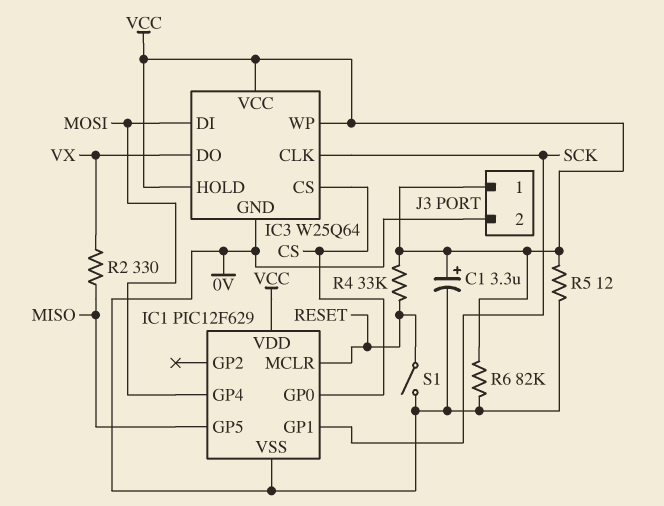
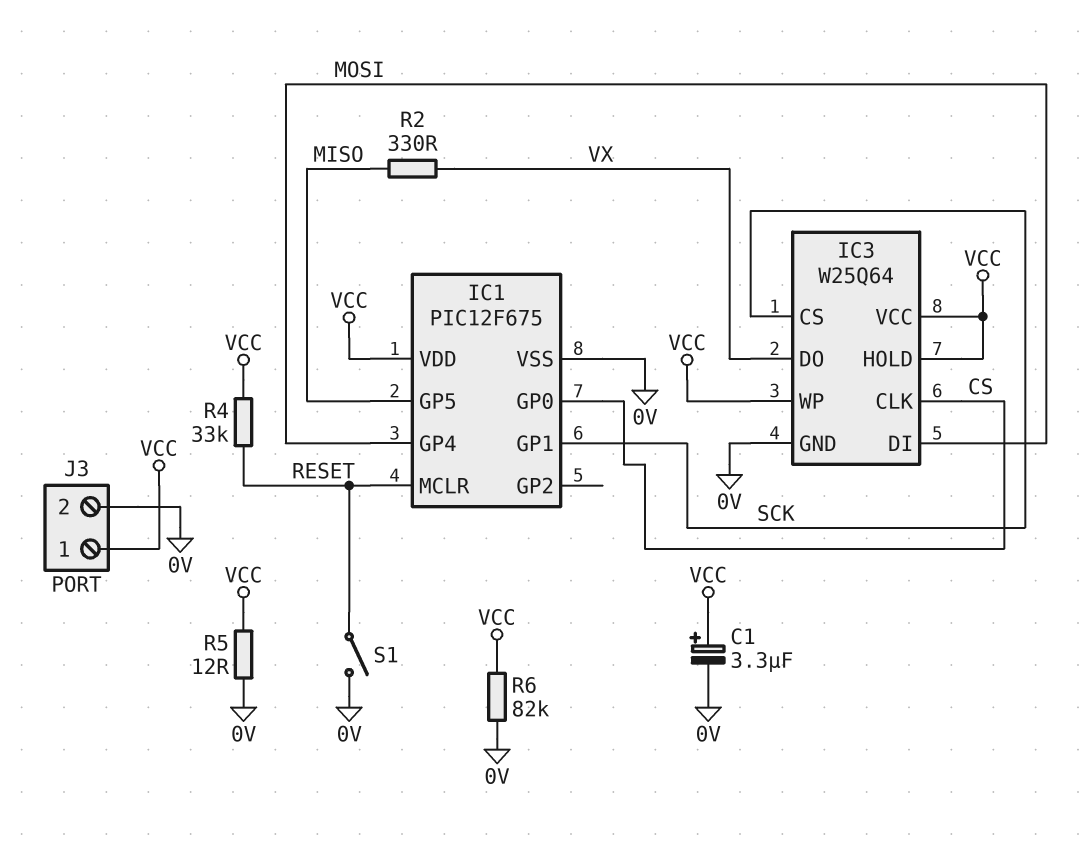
IC1: PIC12F629 -> PIC12F675
IC3 pin CLK: SCK -> CS
IC3 pin CS: CS -> SCK

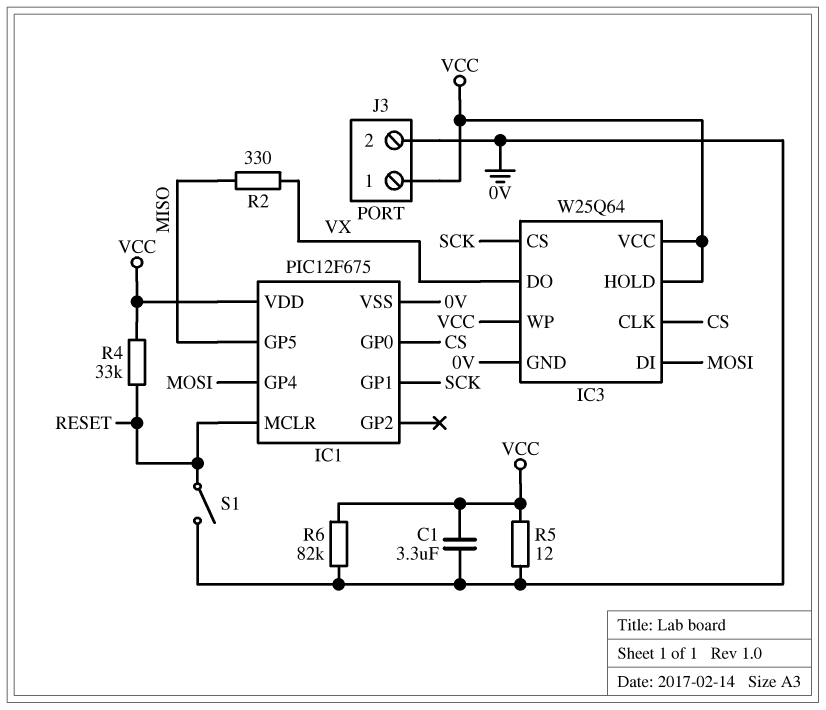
C1: 3.3uF (plus VCC, minus 0V) -> 3.3uF (0V, VCC)

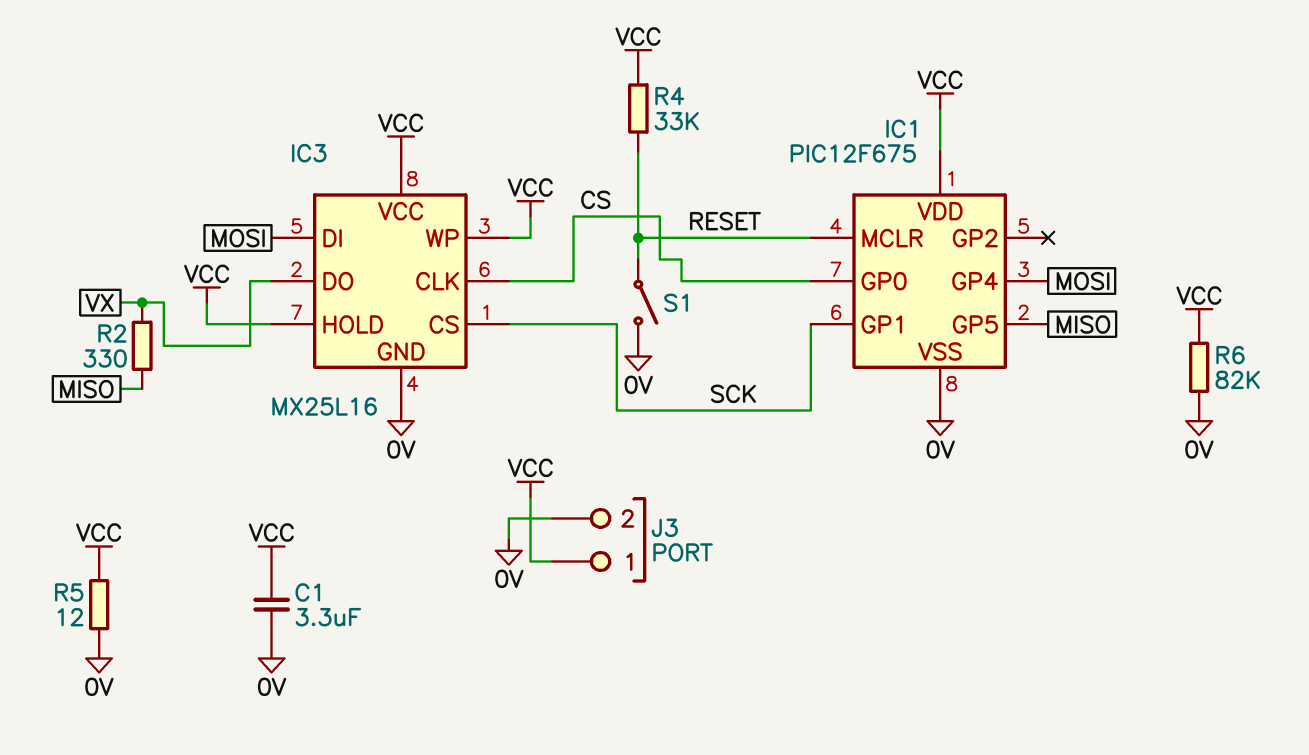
IC3: W25Q64 -> MX25L16

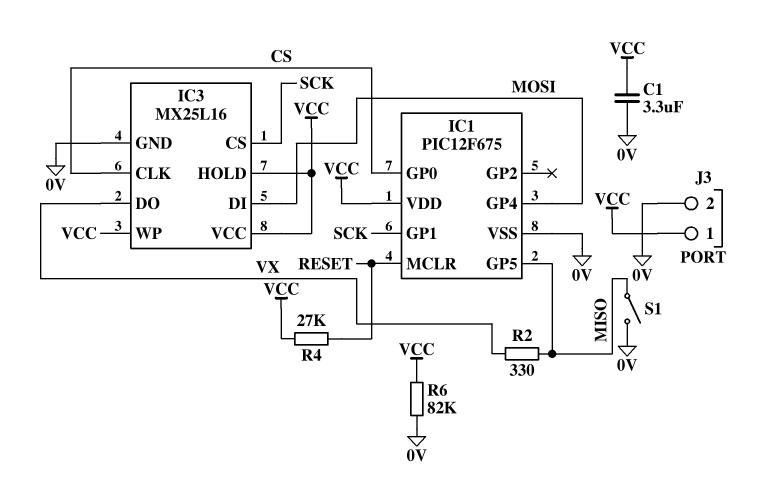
R4: 33k (RESET, VCC) -> 27k (RESET, VCC)
R5: 12 (0V, VCC) -> none
S1: switch (0V, RESET) -> switch (0V, MISO)

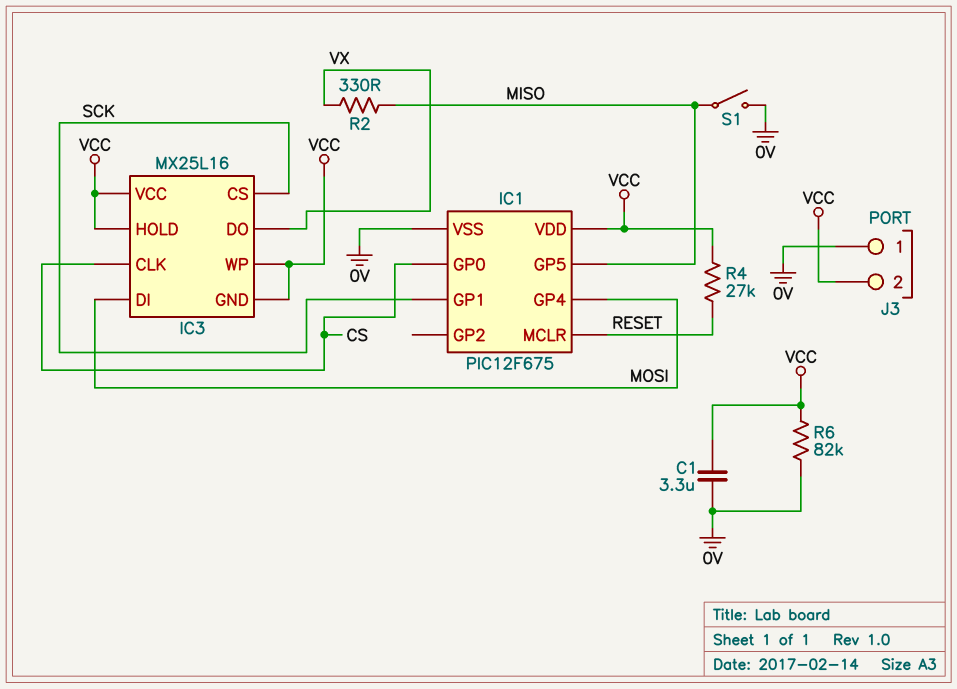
IC3 pin GND: 0V -> VCC
J3 pin 1: VCC -> 0V
J3 pin 2: 0V -> VCC

